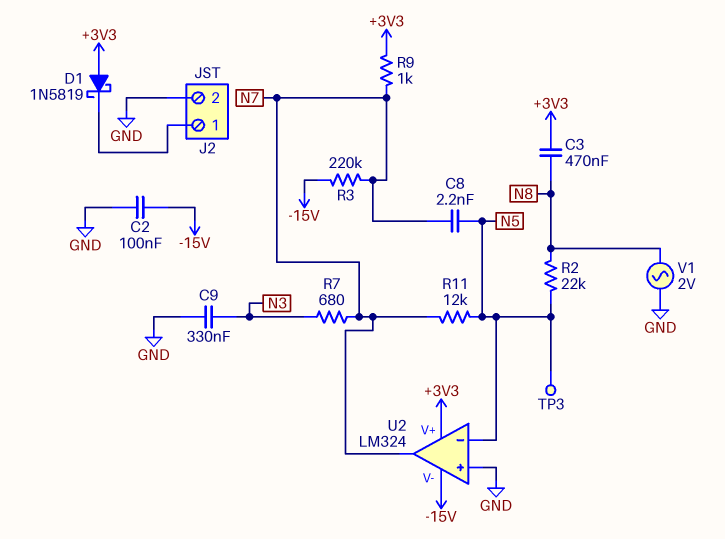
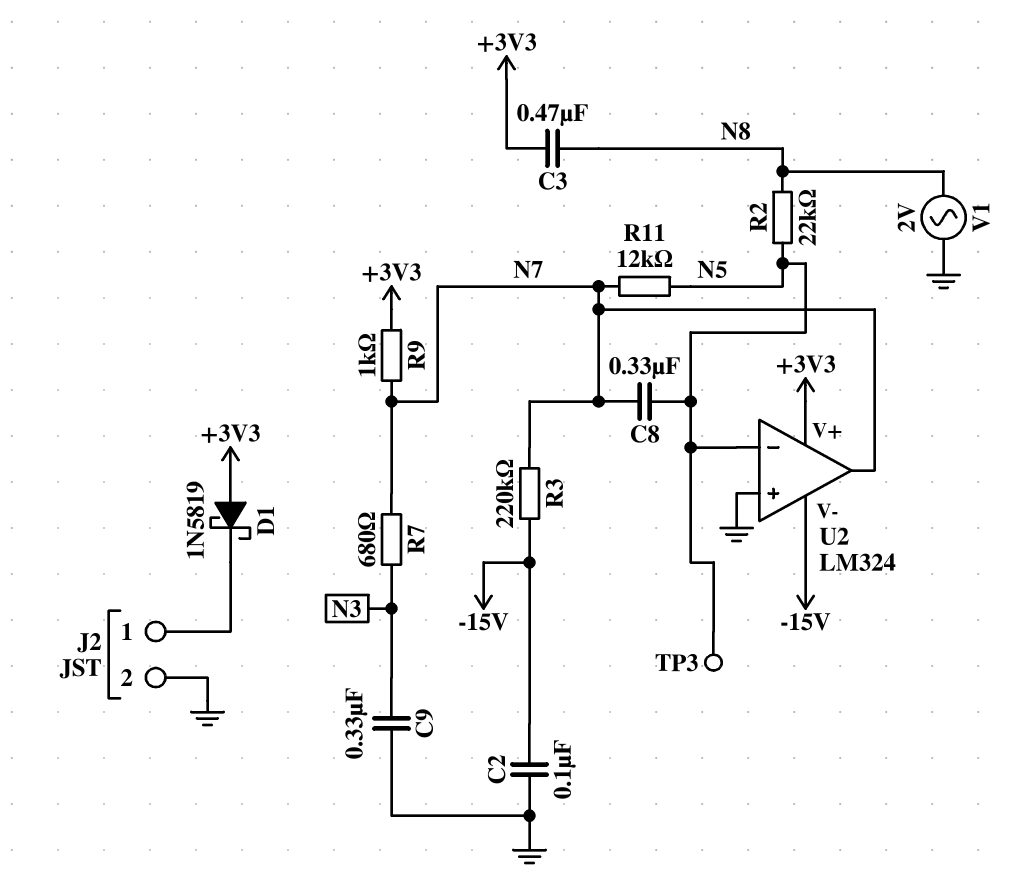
C8: 2.2nF (N5, N7) -> 330nF (N5, N7)

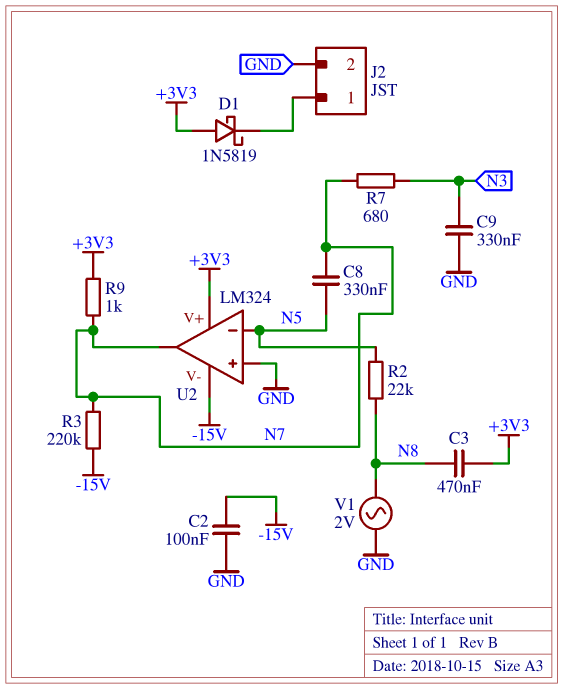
R11: 12k (N5, N7) -> none
TP3: test point (N5) -> none

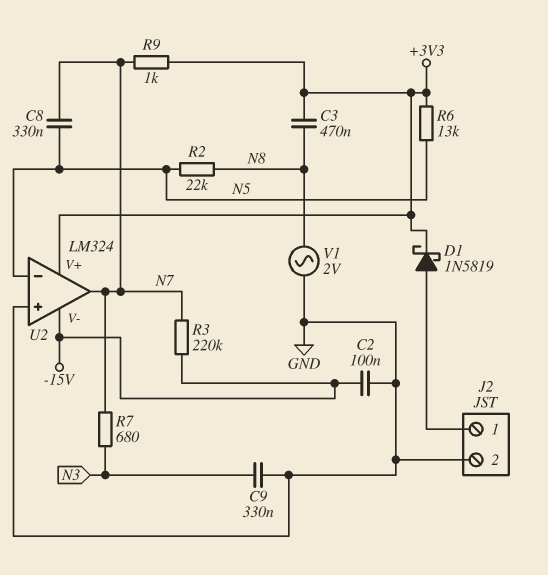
D1: schottky 1N5819 (A +3V3, K J2/1) -> schottky 1N5819 (A J2/1, K +3V3)
R6: none -> 13k (+3V3, N5)

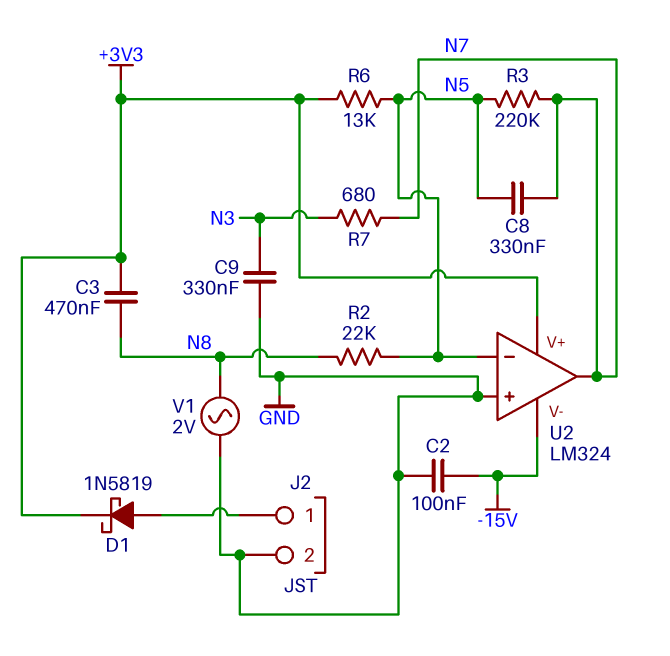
R3: 220k (-15V, N7) -> 220k (N5, N7)
R9: 1k (+3V3, N7) -> none

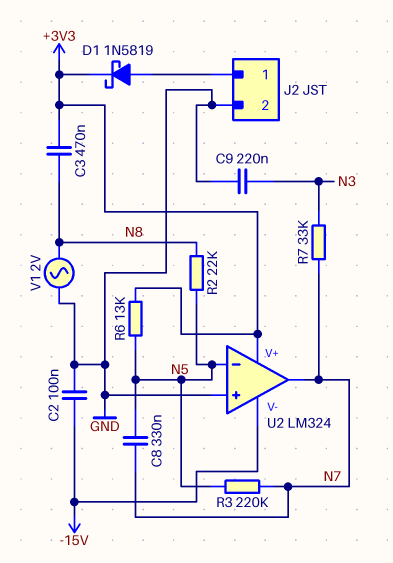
C9: 330nF (GND, N3) -> 220nF (GND, N3)
R7: 680 (N3, N7) -> 33k (N3, N7)

